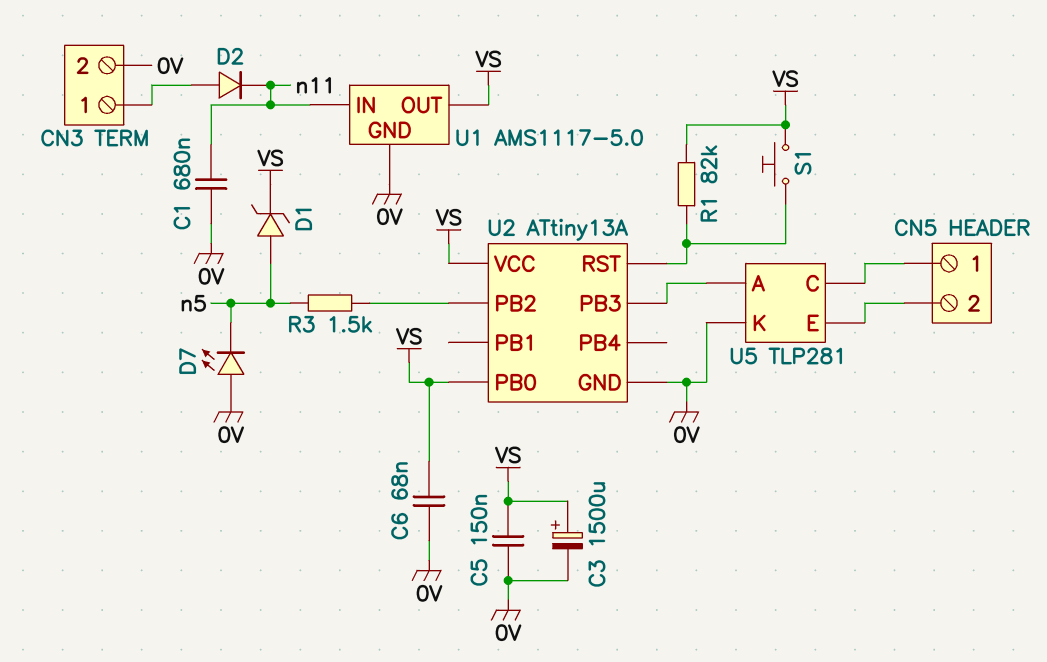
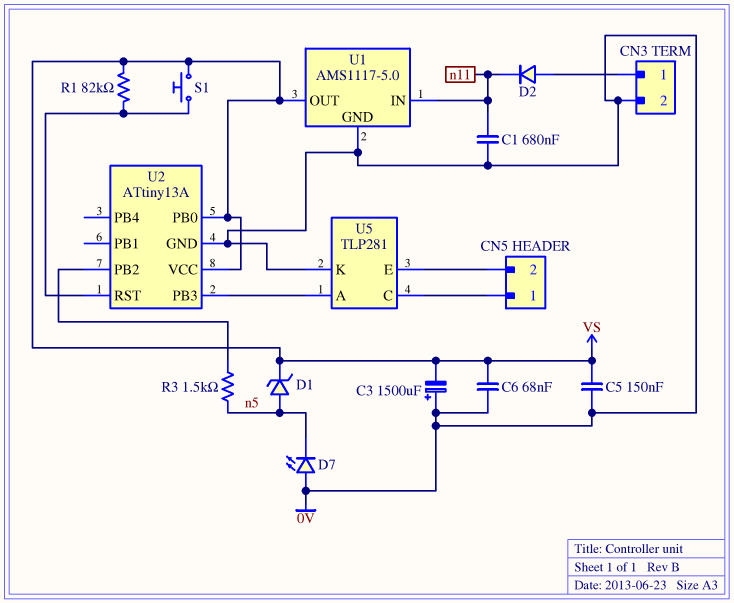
C3: 1500uF (plus VS, minus 0V) -> 1500uF (plus 0V, minus VS)

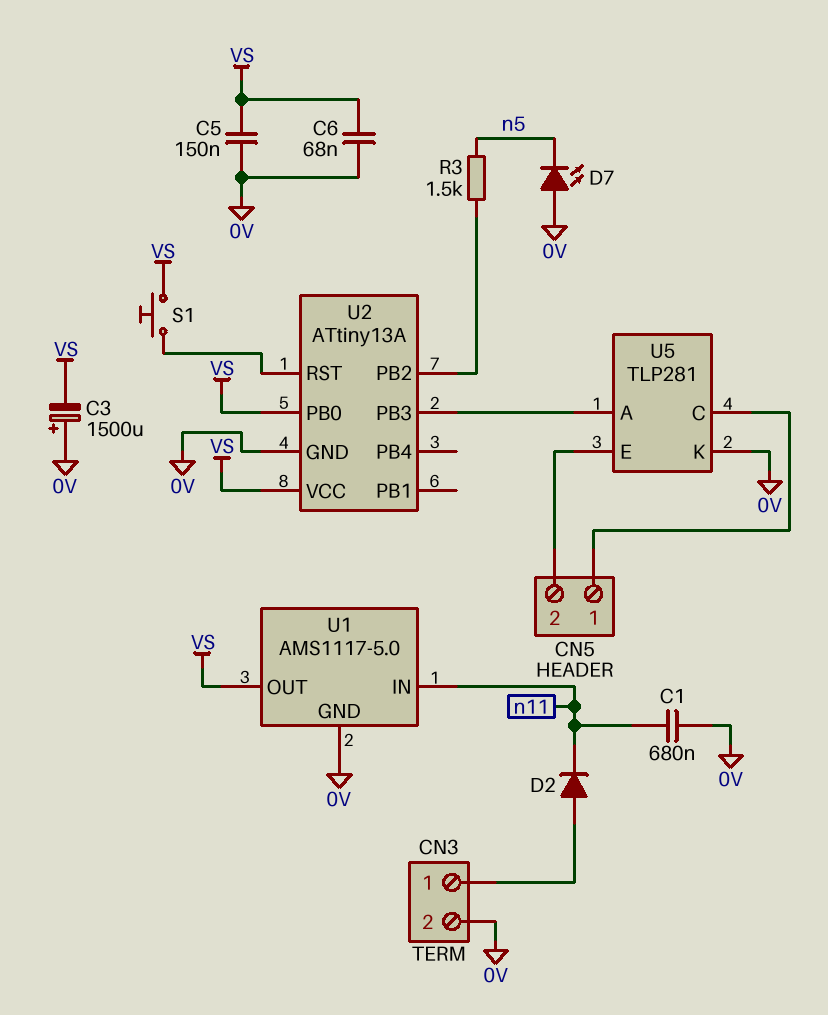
D1: zener (A n5, K VS) -> none
R1: 82k (U2/RST, VS) -> none

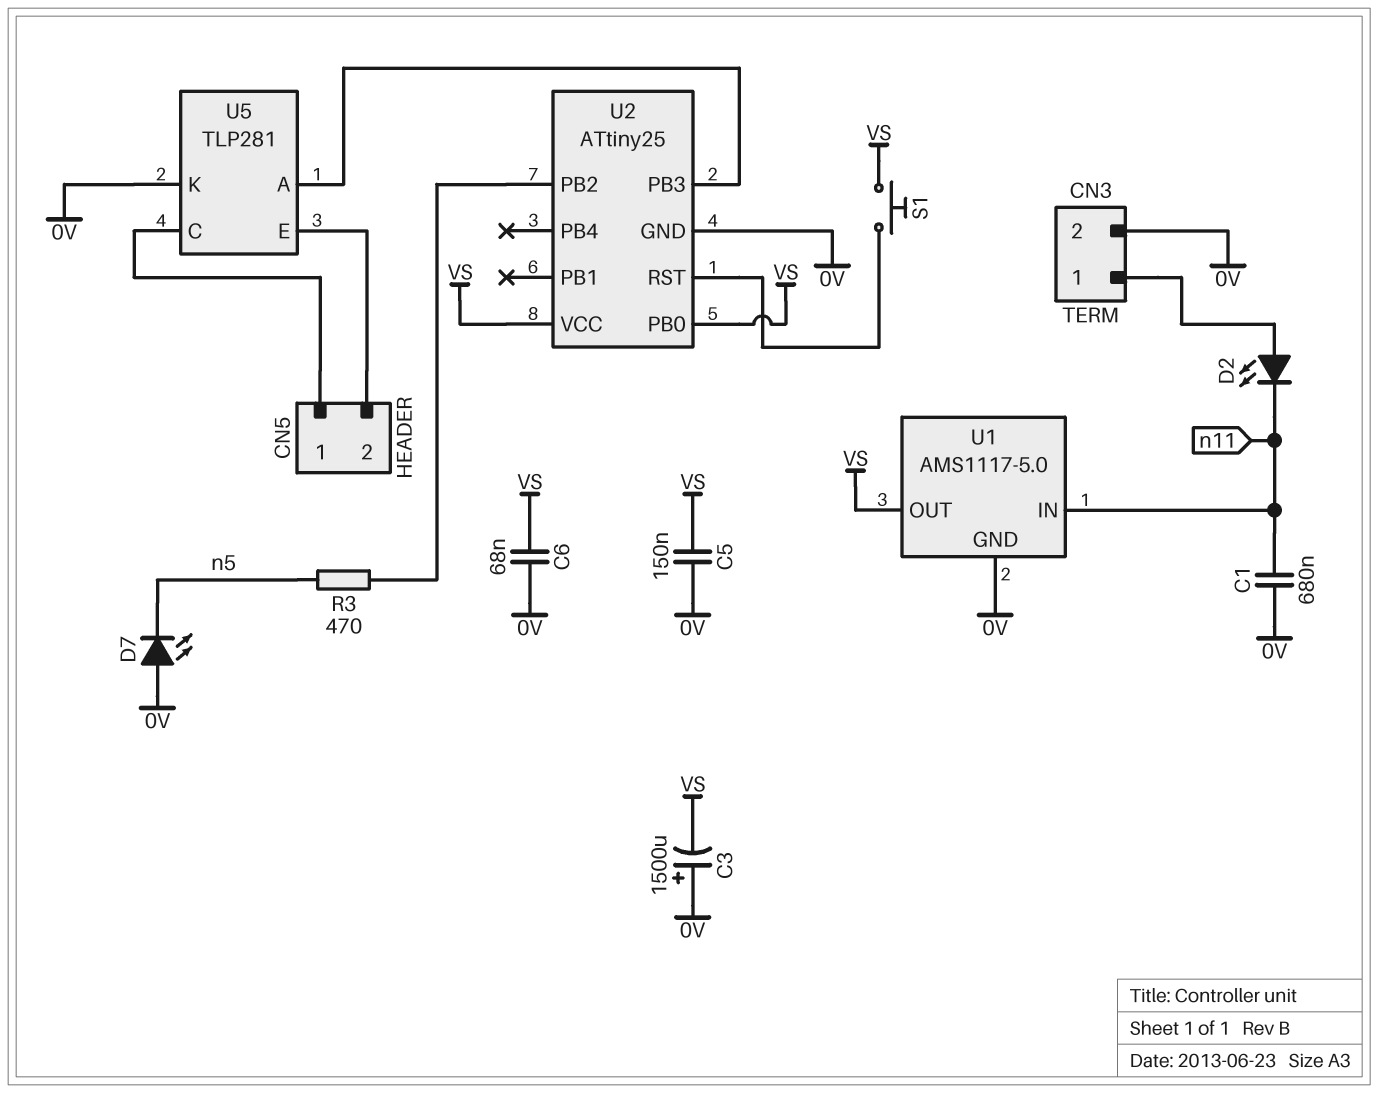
D2: diode (A CN3/1, K n11) -> LED (A CN3/1, K n11)
R3: 1.5k (U2/PB2, n5) -> 470 (U2/PB2, n5)
U2: ATtiny13A -> ATtiny25

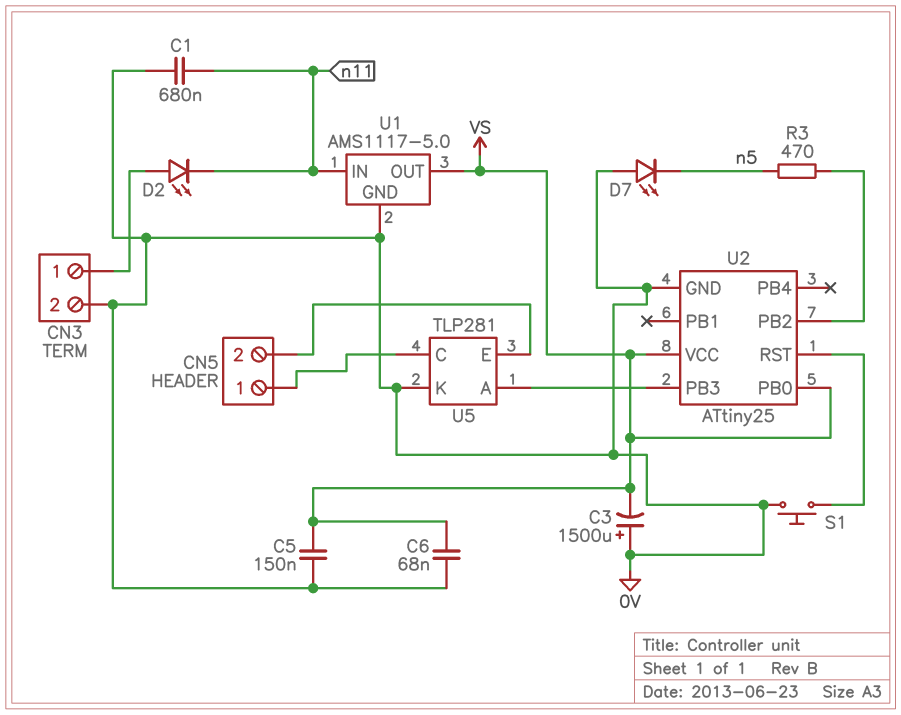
S1: button (U2/RST, VS) -> button (0V, U2/RST)

